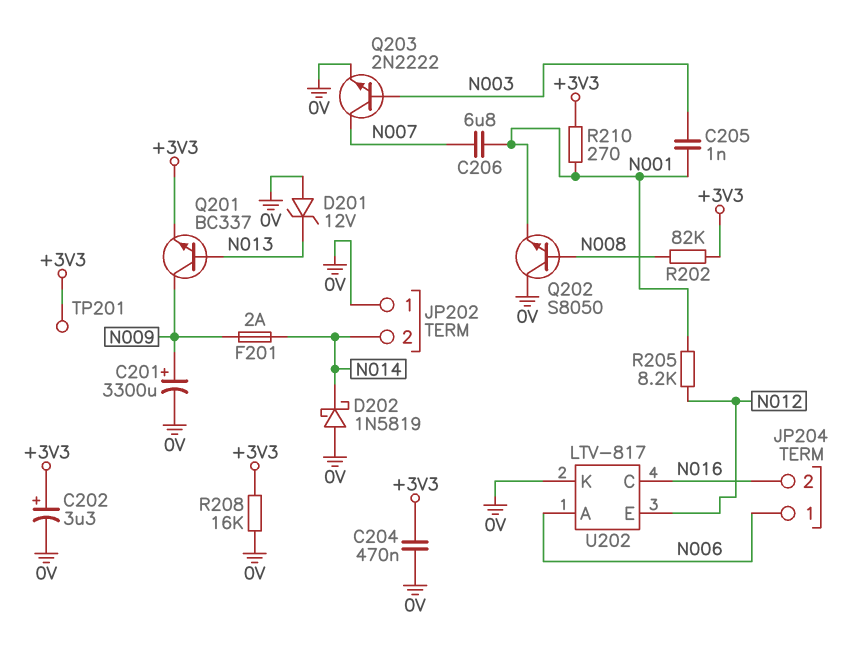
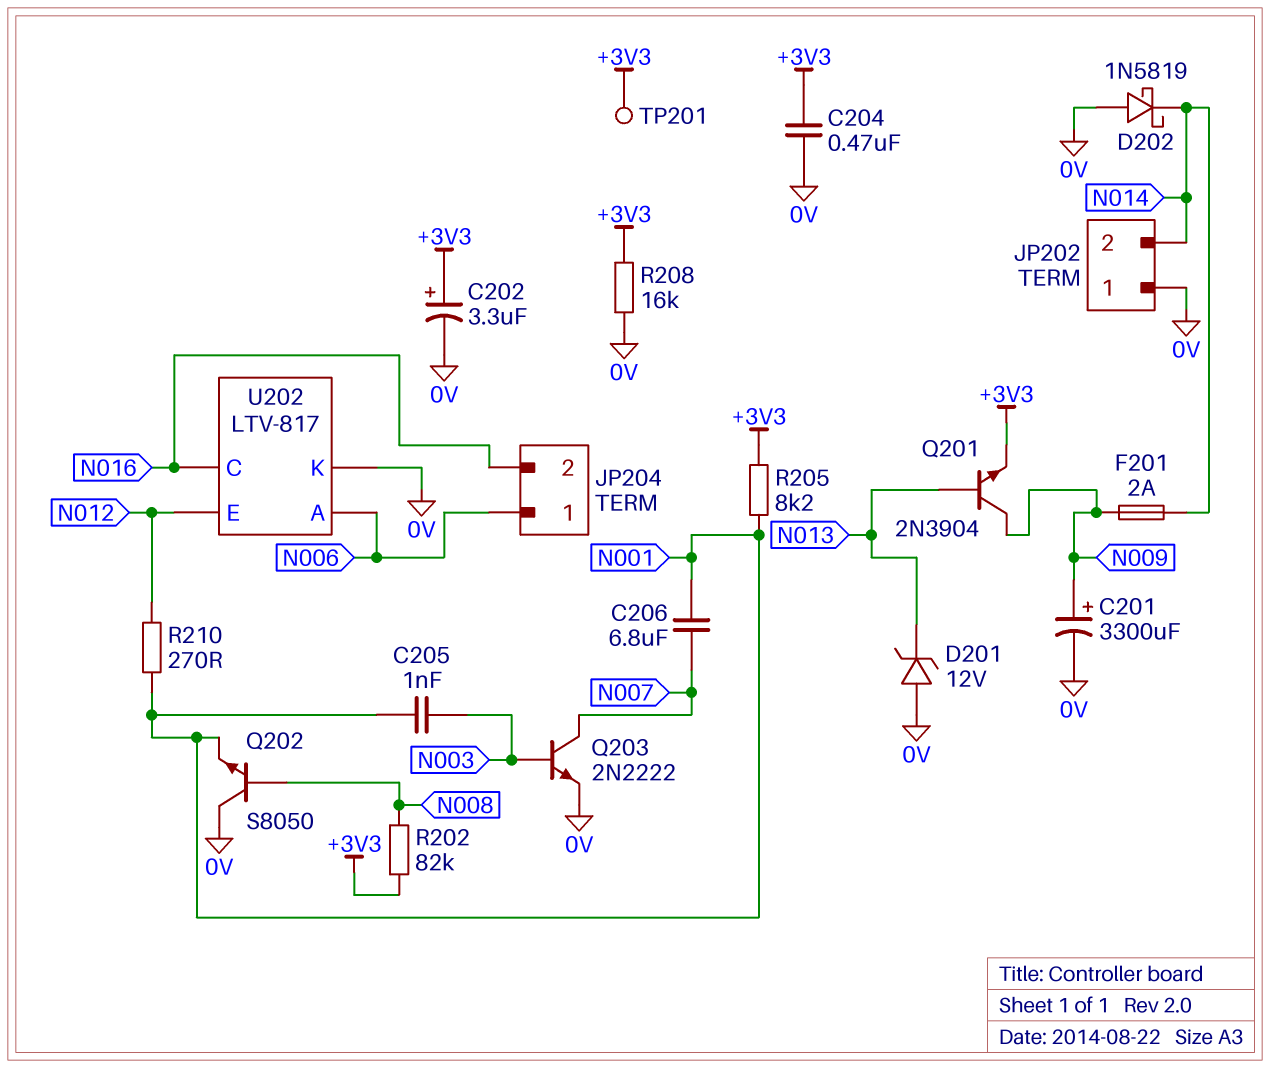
Q201: NPN BC337 (B N013, C N009, E +3V3) -> NPN 2N3904 (B N013, C N009, E +3V3)
R205: 8.2k (N001, N012) -> 8.2k (+3V3, N001)
R210: 270 (+3V3, N001) -> 270 (N001, N012)

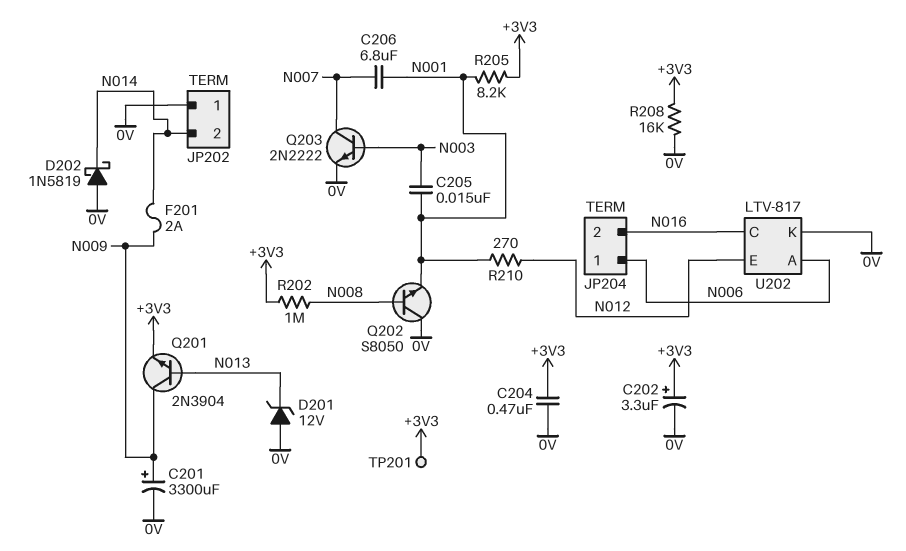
C205: 1nF (N001, N003) -> 15nF (N001, N003)
R202: 82k (+3V3, N008) -> 1M (+3V3, N008)

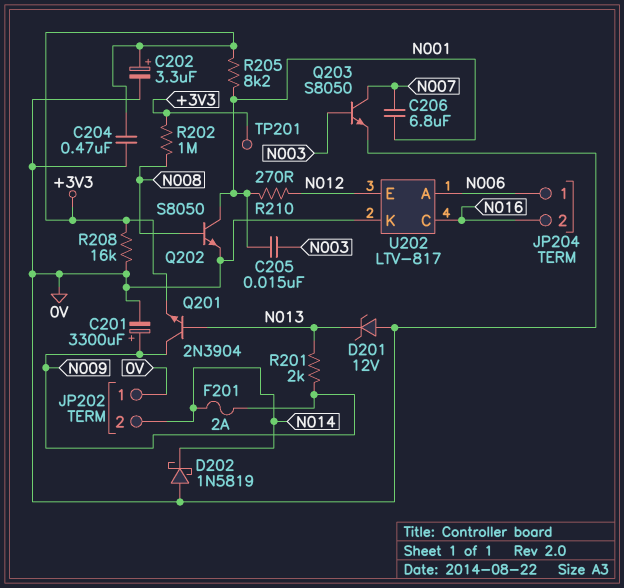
Q202: NPN S8050 (B N008, C 0V, E N001) -> NPN S8050 (B N008, C N001, E 0V)
Q203: NPN 2N2222 (B N003, C N007, E 0V) -> NPN S8050 (B N003, C N007, E 0V)
R201: none -> 2k (N009, N013)

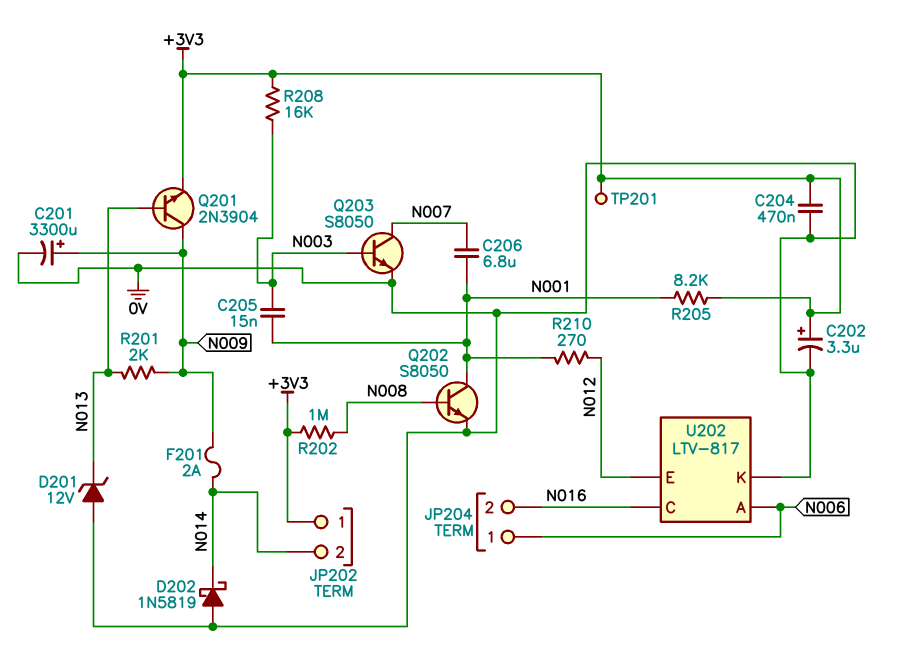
JP202 pin 1: 0V -> +3V3
R208: 16k (+3V3, 0V) -> 16k (+3V3, N003)

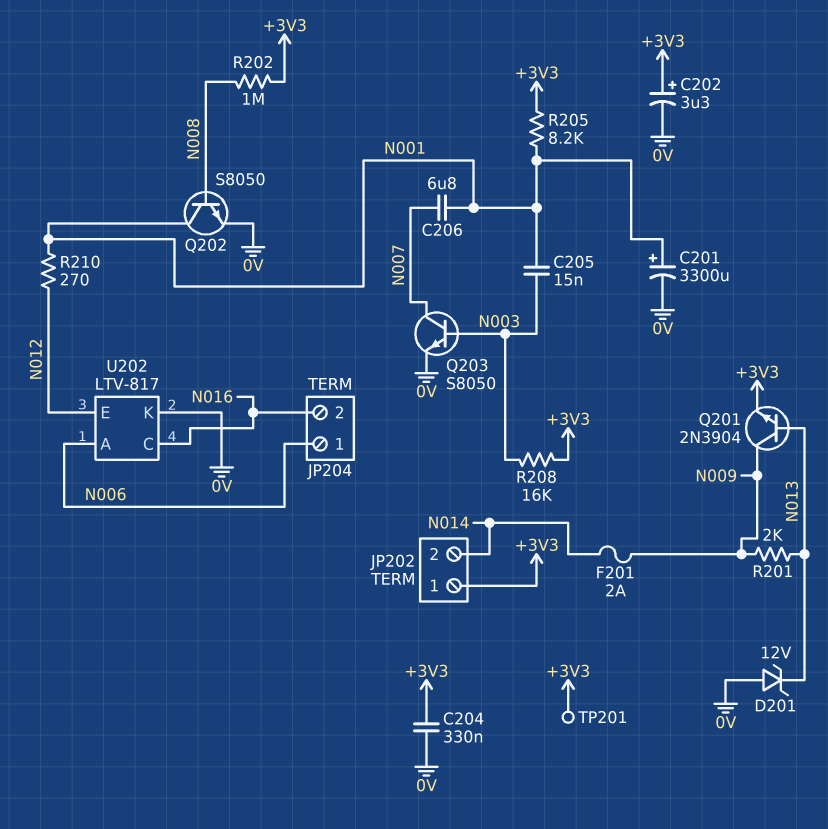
C201: 3300uF (plus N009, minus 0V) -> 3300uF (plus N001, minus 0V)
C204: 470nF (+3V3, 0V) -> 330nF (+3V3, 0V)
D202: schottky 1N5819 (A 0V, K N014) -> none

